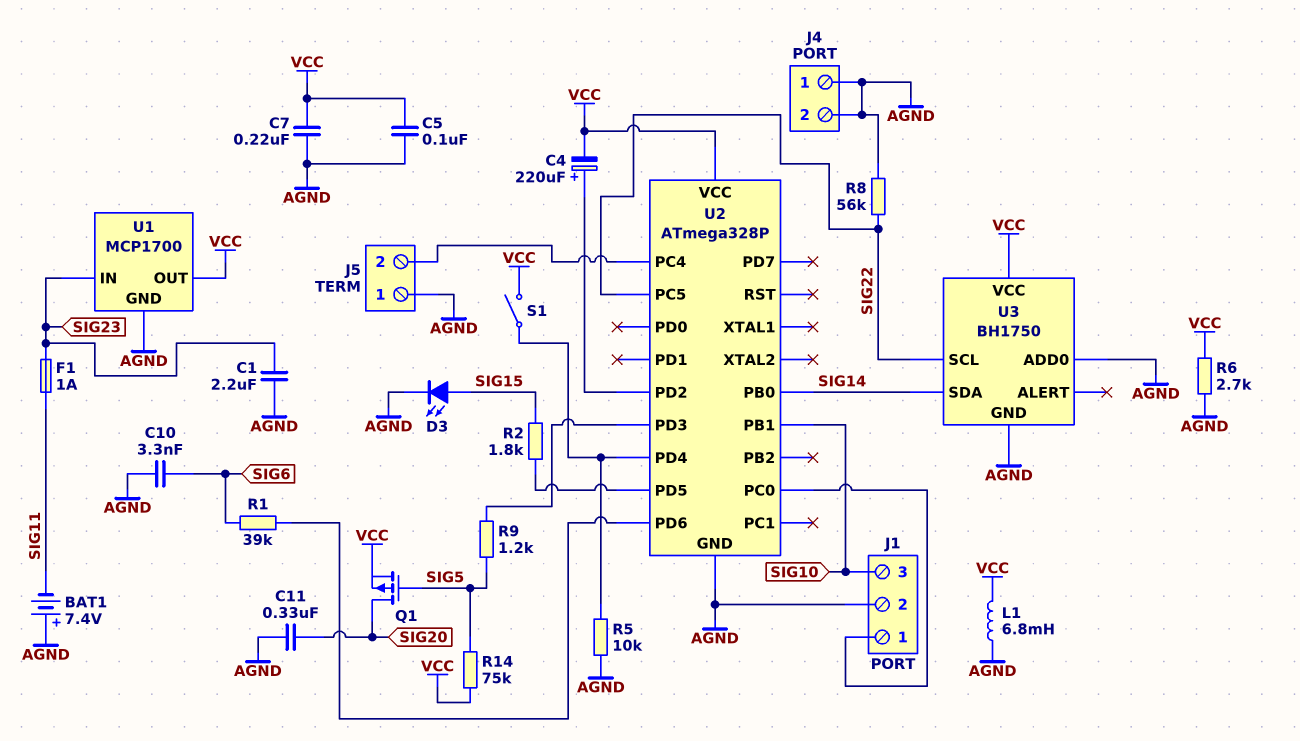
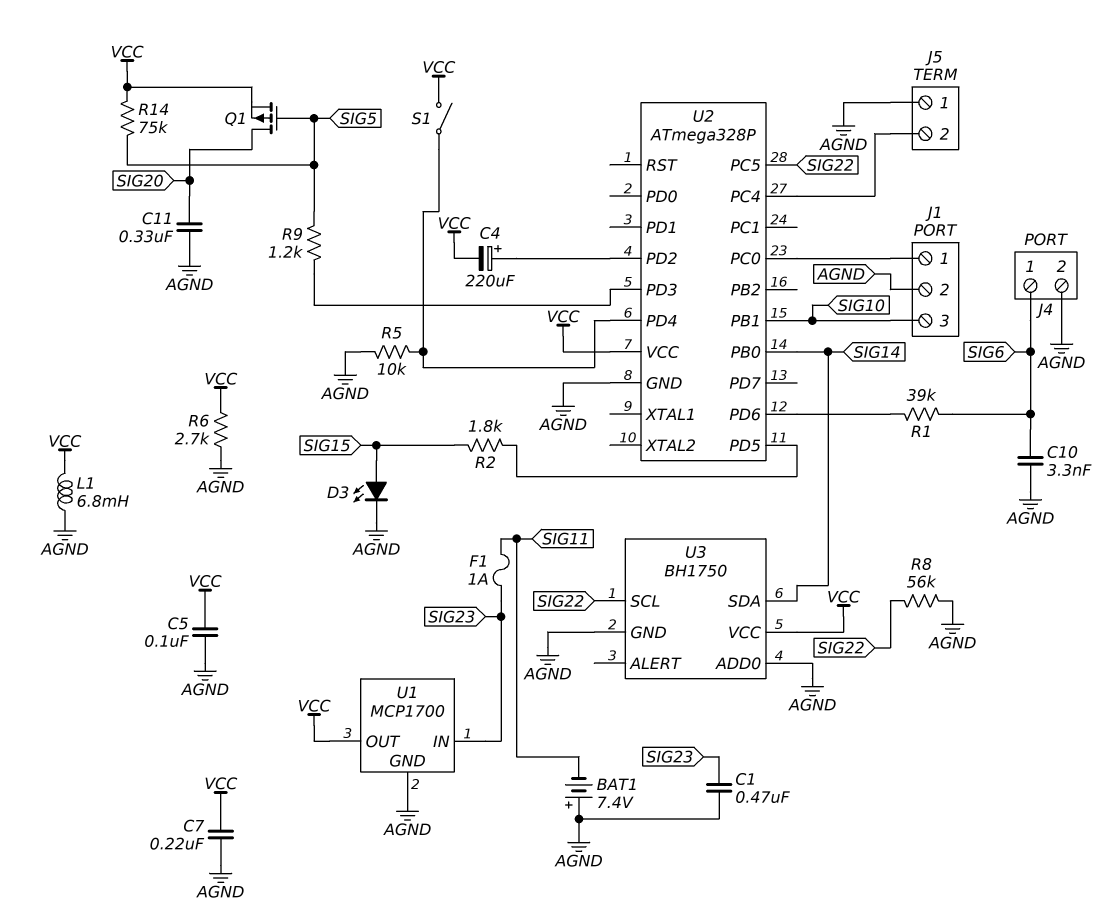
C1: 2.2uF (AGND, SIG23) -> 470nF (AGND, SIG23)
J4 pin 1: AGND -> SIG6

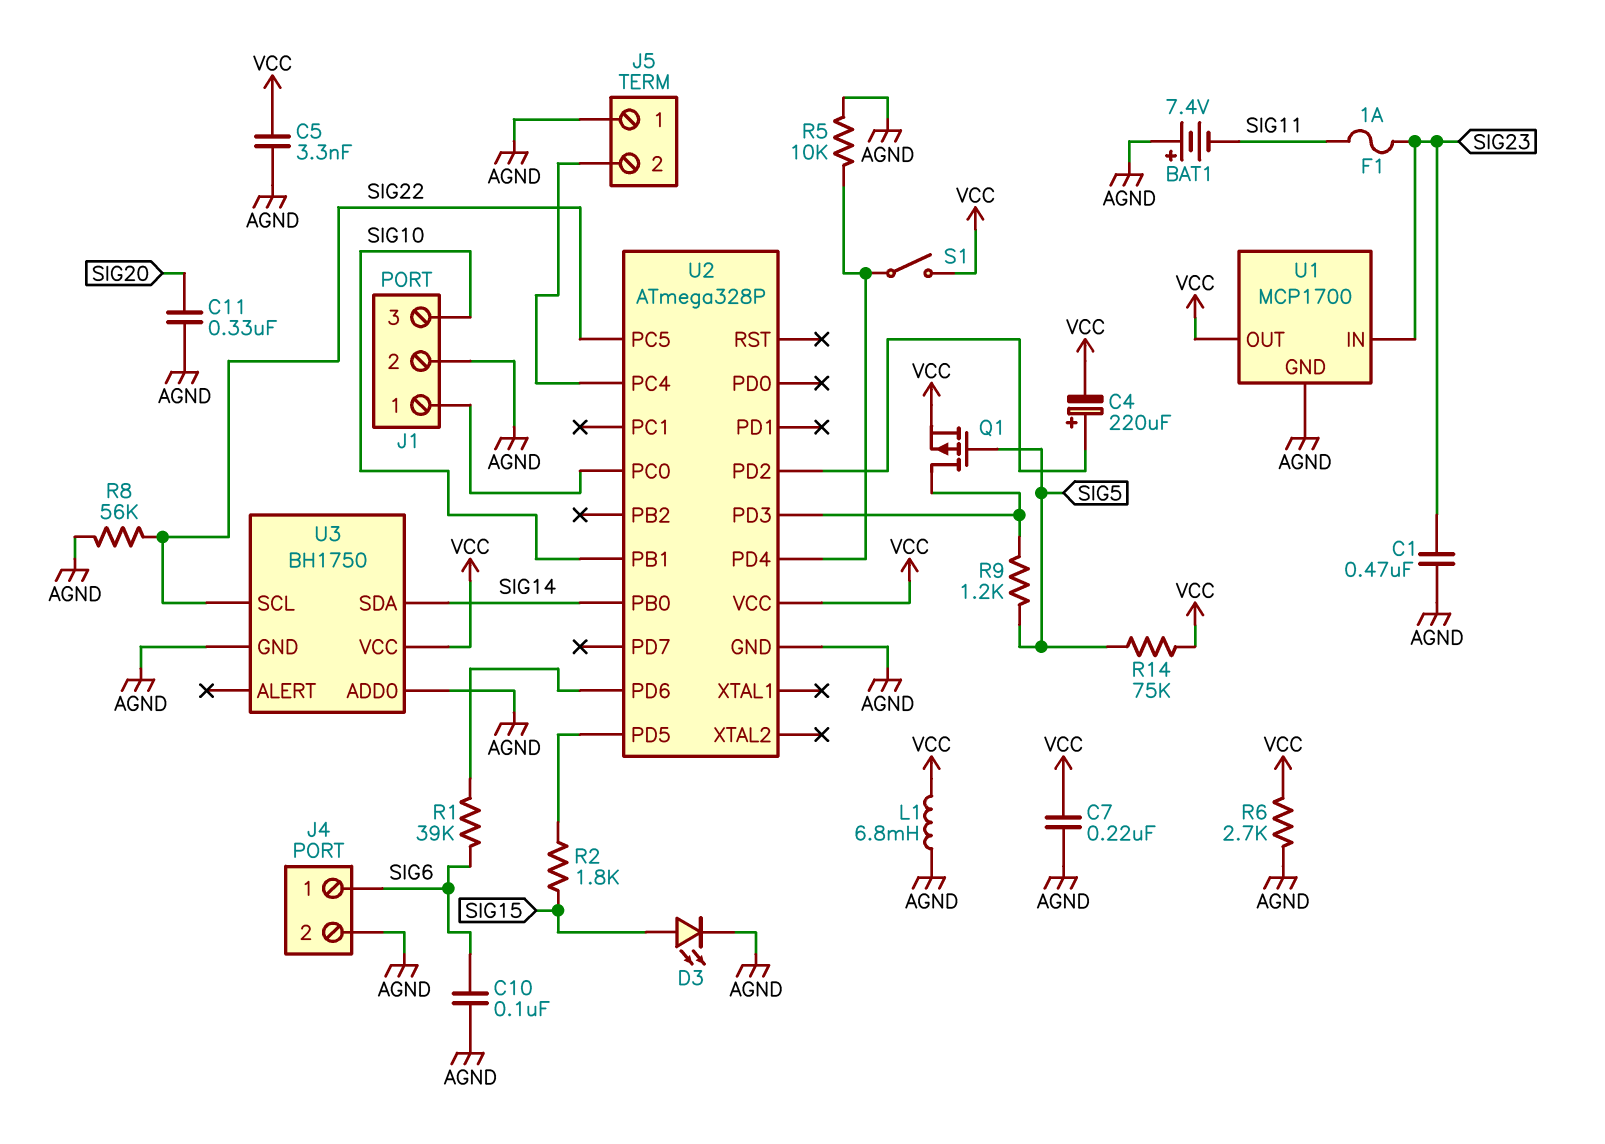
C5: 100nF (AGND, VCC) -> 3.3nF (AGND, VCC)
C10: 3.3nF (AGND, SIG6) -> 100nF (AGND, SIG6)
Q1: PMOS (G SIG5, D SIG20, S VCC) -> PMOS (G SIG5, D U2/PD3, S VCC)

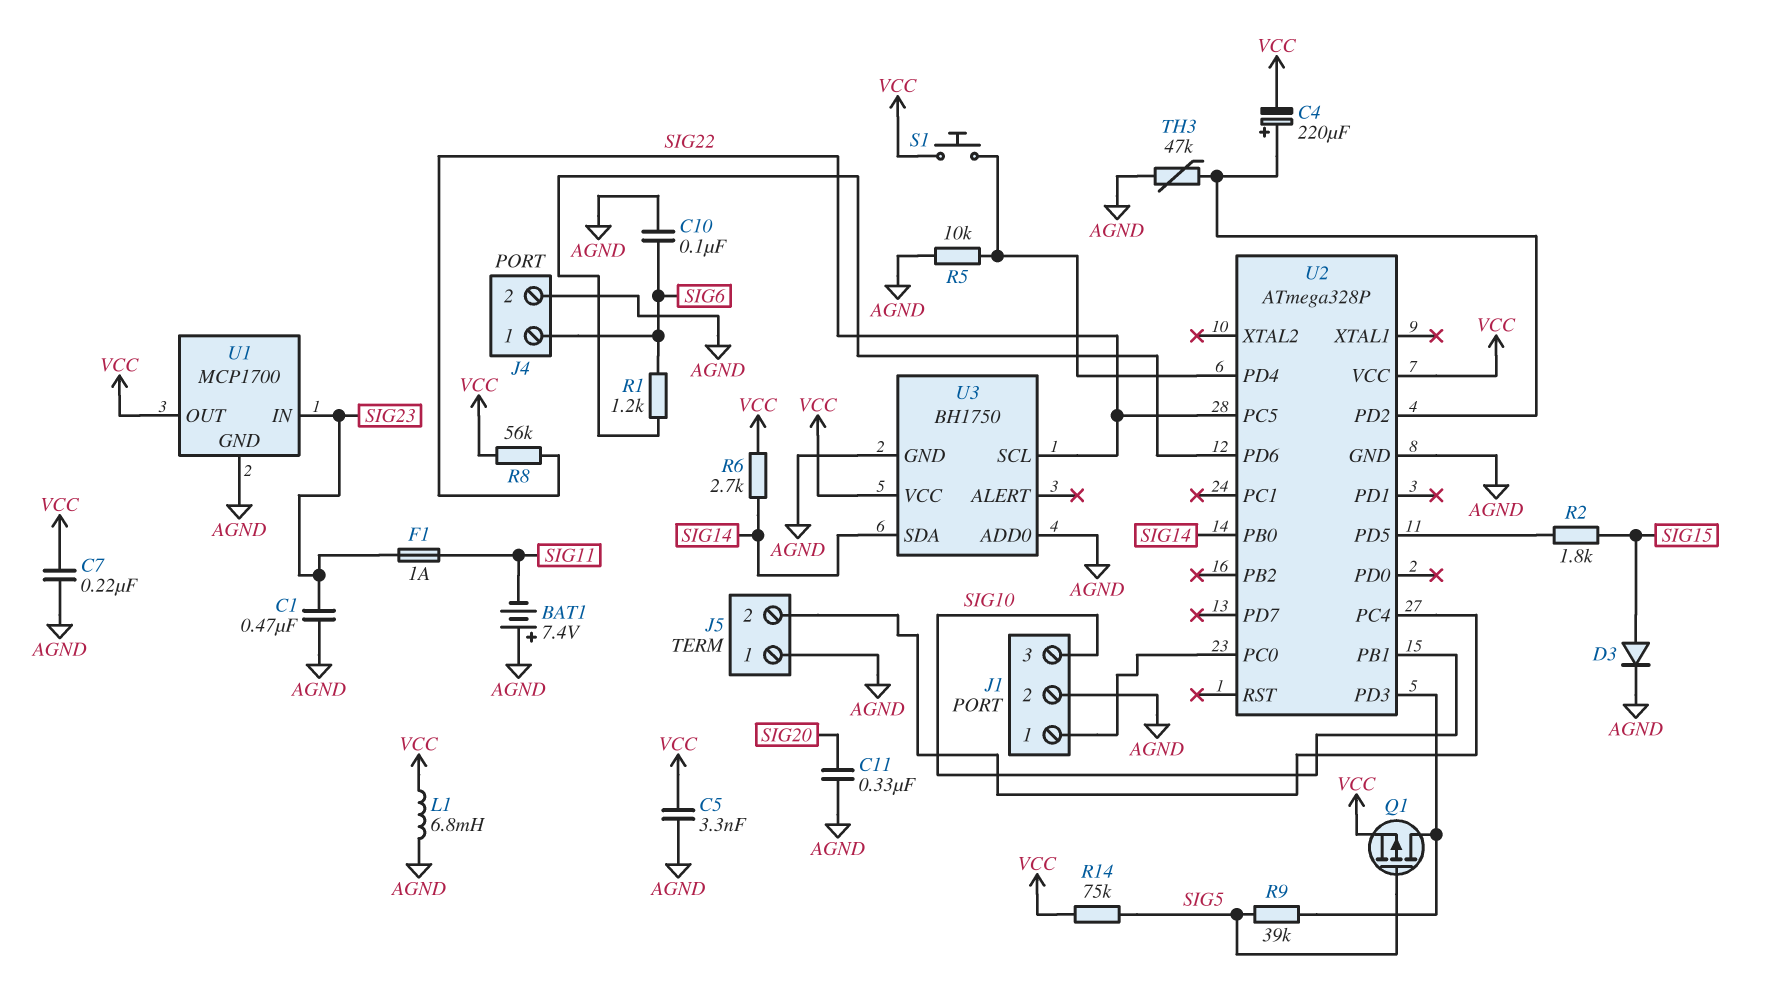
D3: LED (A SIG15, K AGND) -> diode (A SIG15, K AGND)
R1: 39k (SIG6, U2/PD6) -> 1.2k (SIG6, U2/PD6)
R6: 2.7k (AGND, VCC) -> 2.7k (SIG14, VCC)
R8: 56k (AGND, SIG22) -> 56k (SIG22, VCC)
R9: 1.2k (SIG5, U2/PD3) -> 39k (SIG5, U2/PD3)
S1: switch (U2/PD4, VCC) -> button (U2/PD4, VCC)
TH3: none -> 47k (AGND, U2/PD2)

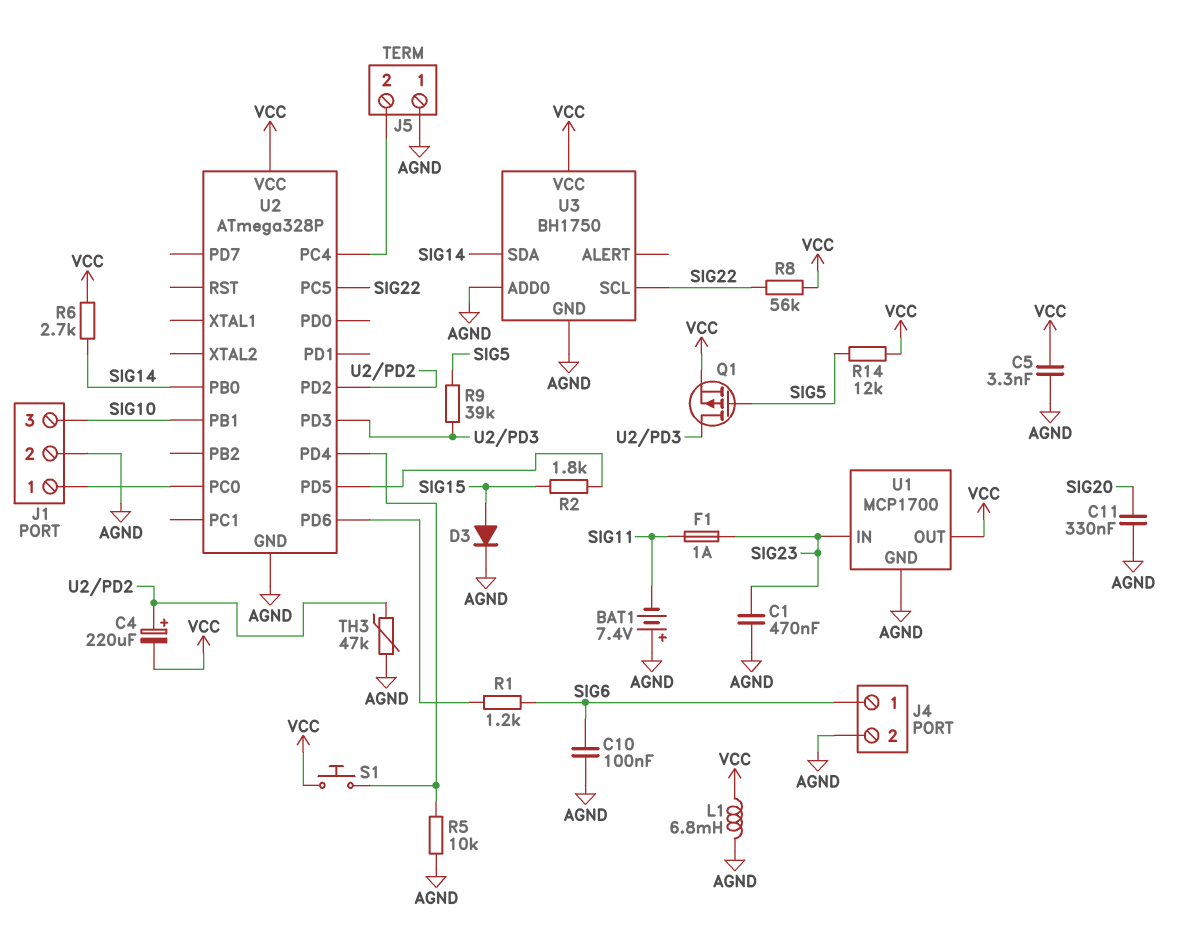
C7: 220nF (AGND, VCC) -> none
R14: 75k (SIG5, VCC) -> 12k (SIG5, VCC)

